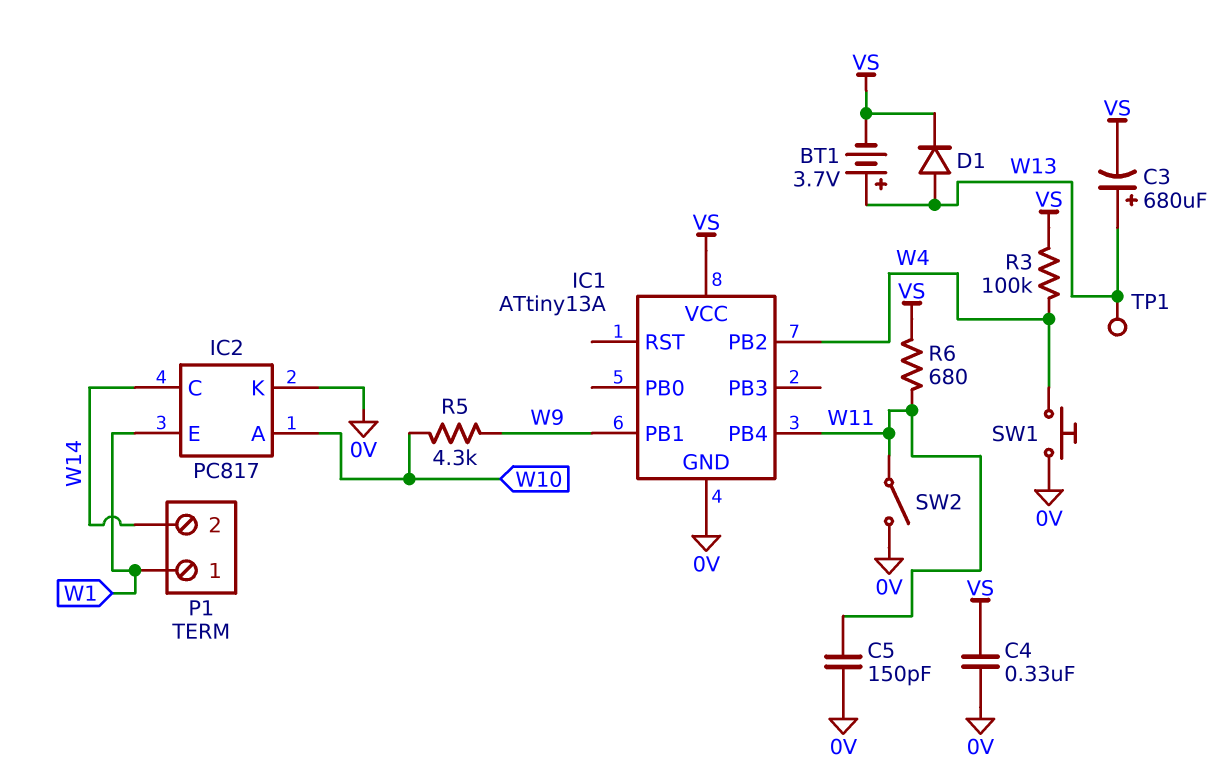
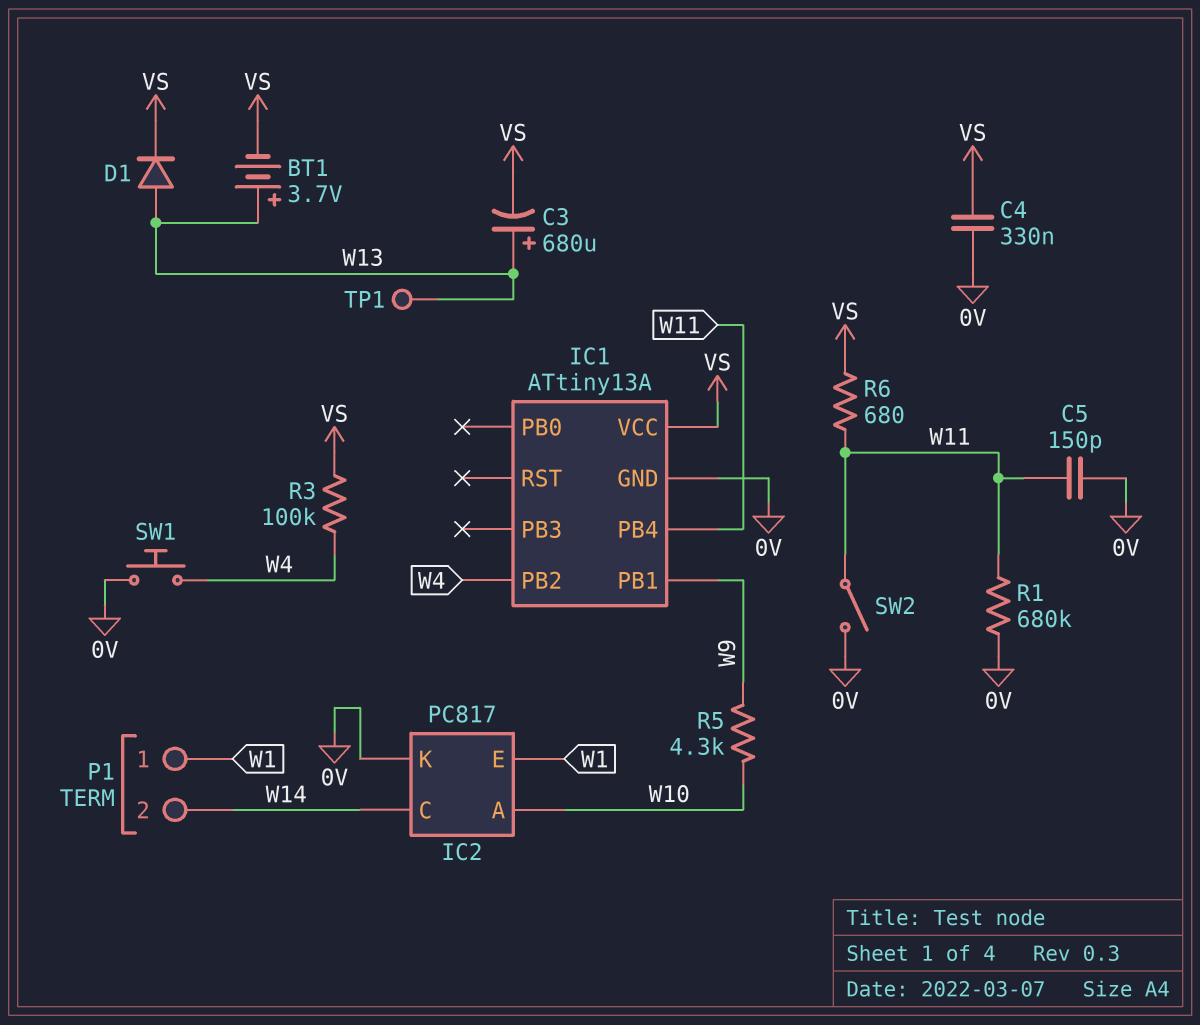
R1: none -> 680k (0V, W11)

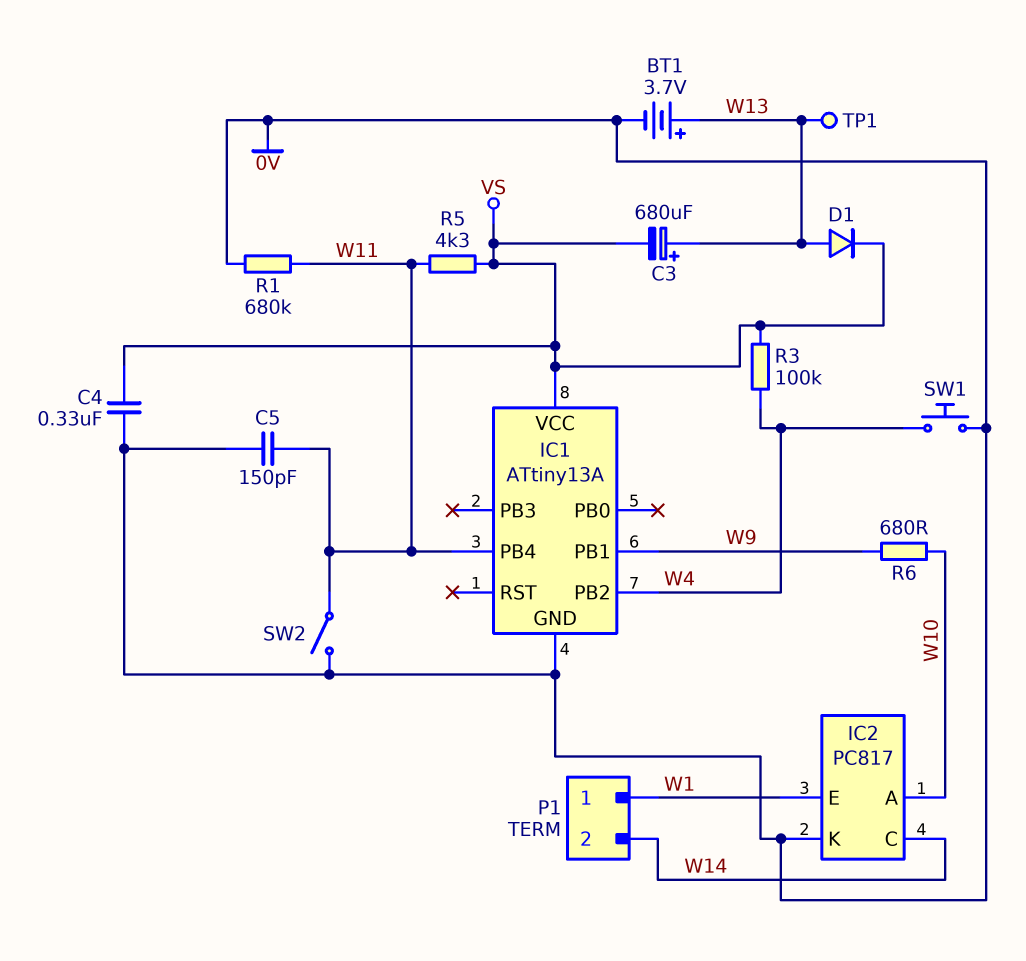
BT1: 3.7V (plus W13, minus VS) -> 3.7V (plus W13, minus 0V)
R5: 4.3k (W9, W10) -> 4.3k (VS, W11)
R6: 680 (VS, W11) -> 680 (W9, W10)

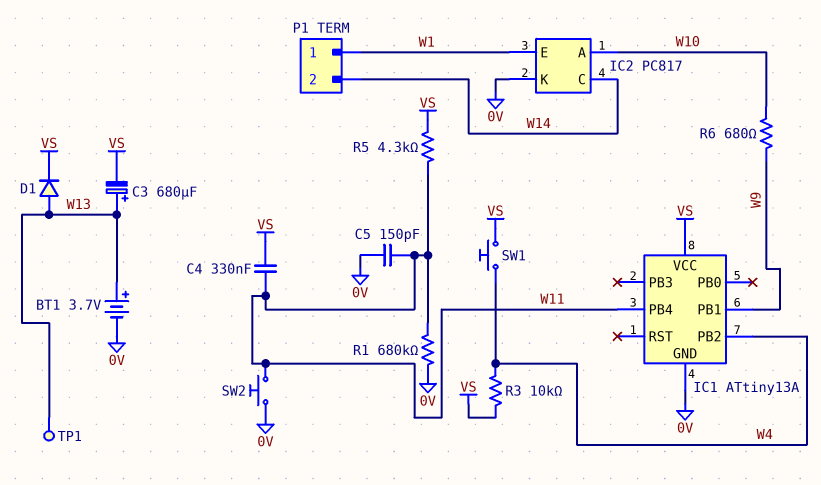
C4: 330nF (0V, VS) -> 330nF (VS, W11)
R3: 100k (VS, W4) -> 10k (VS, W4)
SW1: button (0V, W4) -> button (VS, W4)
SW2: switch (0V, W11) -> button (0V, W11)

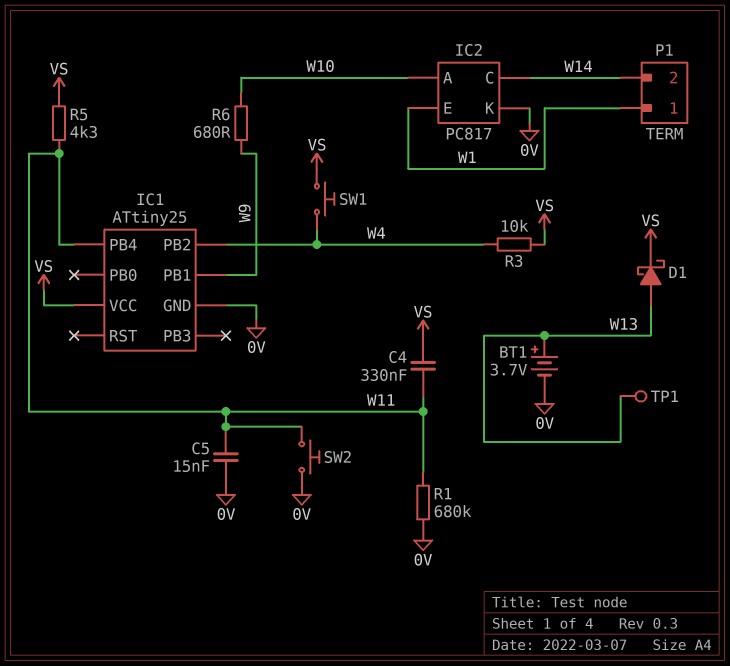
C3: 680uF (plus W13, minus VS) -> none
C5: 150pF (0V, W11) -> 15nF (0V, W11)
D1: diode (A W13, K VS) -> schottky (A W13, K VS)
IC1: ATtiny13A -> ATtiny25

